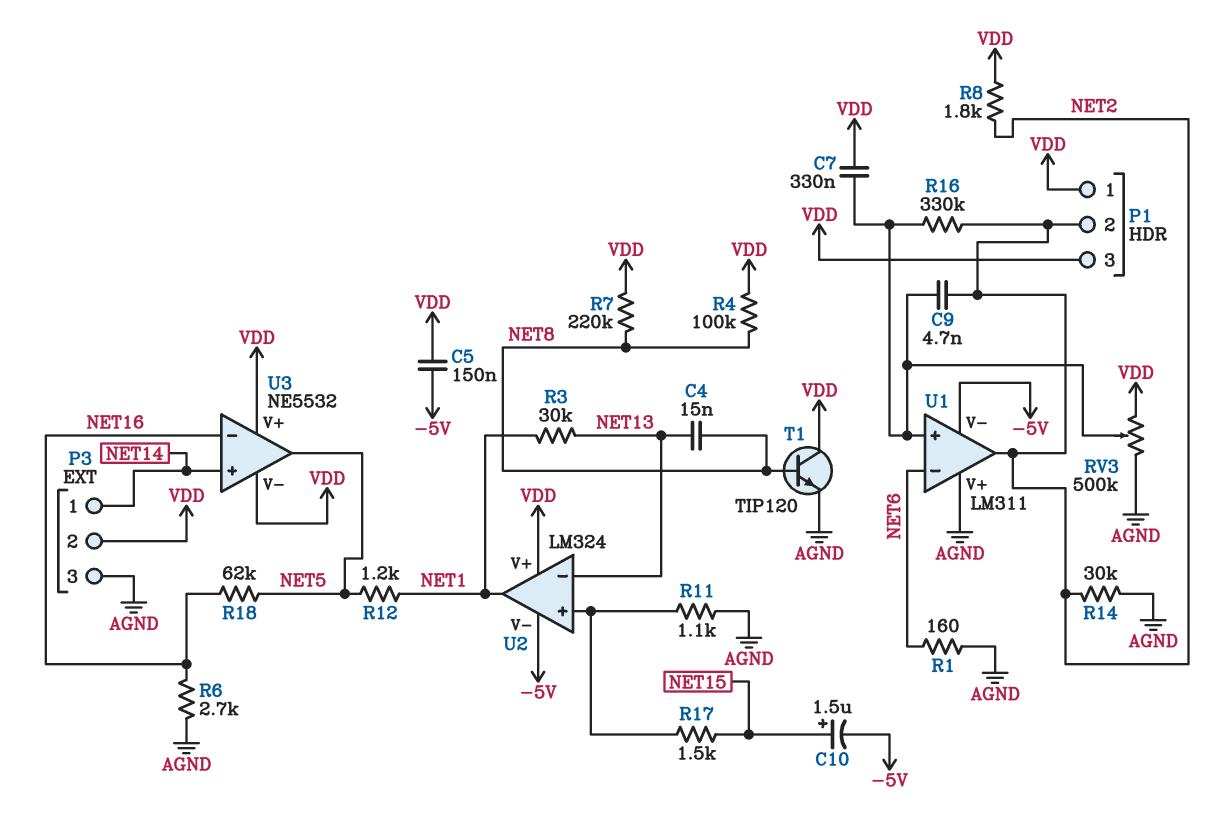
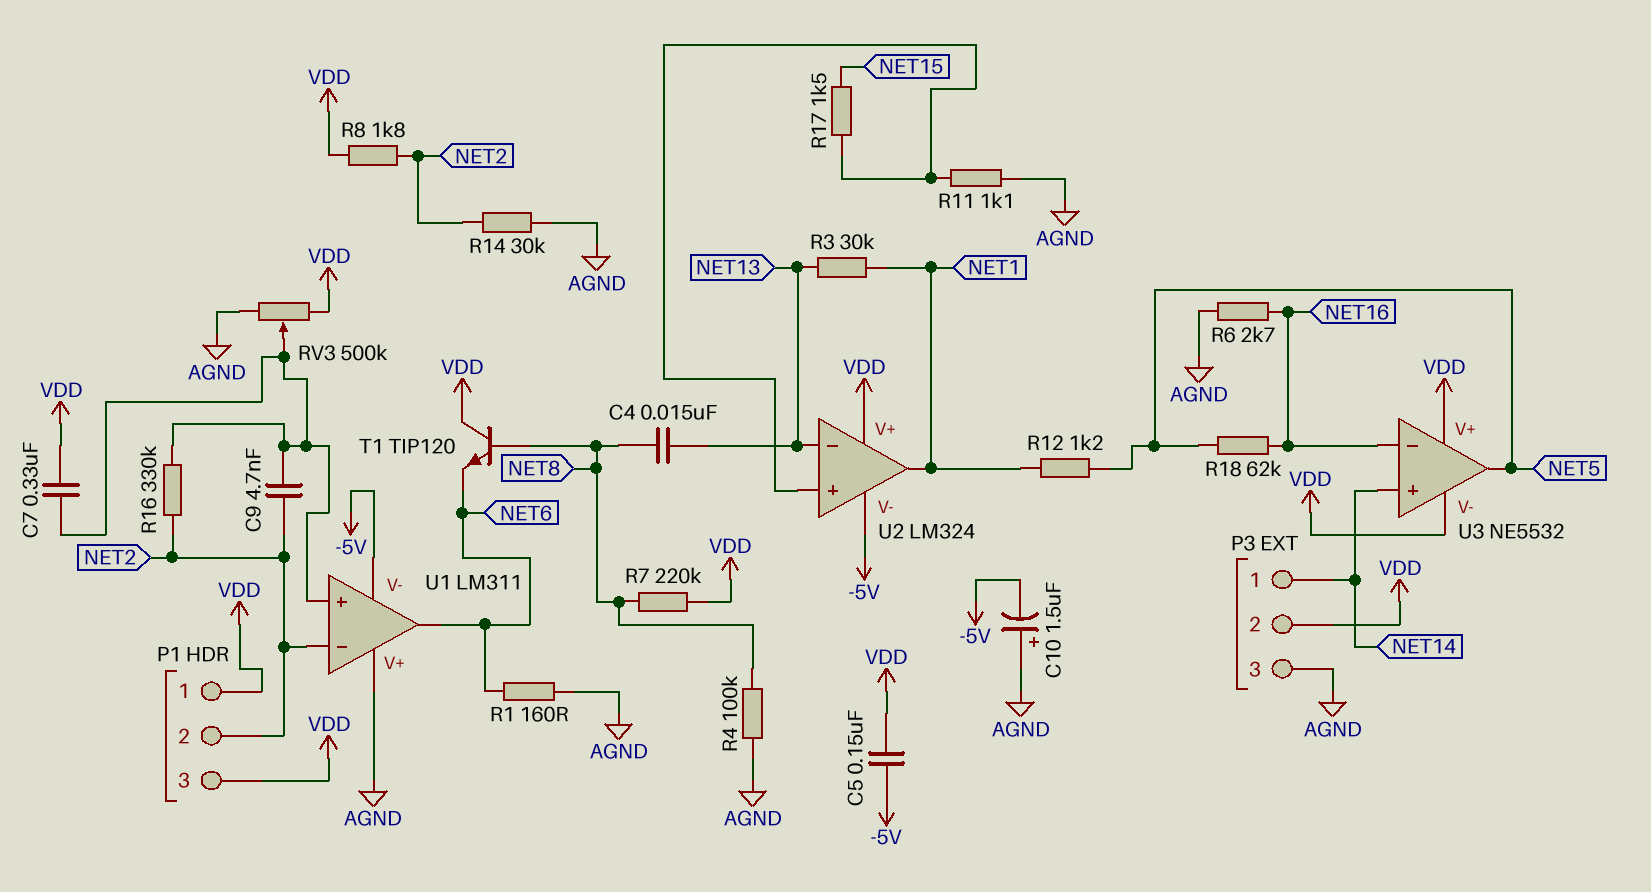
C10: 1.5uF (plus NET15, minus -5V) -> 1.5uF (plus AGND, minus -5V)
R4: 100k (NET8, VDD) -> 100k (AGND, NET8)
T1: NPN TIP120 (B NET8, C VDD, E AGND) -> NPN TIP120 (B NET8, C VDD, E NET6)
U1 pin in-: NET6 -> NET2
U1 pin out: NET2 -> NET6

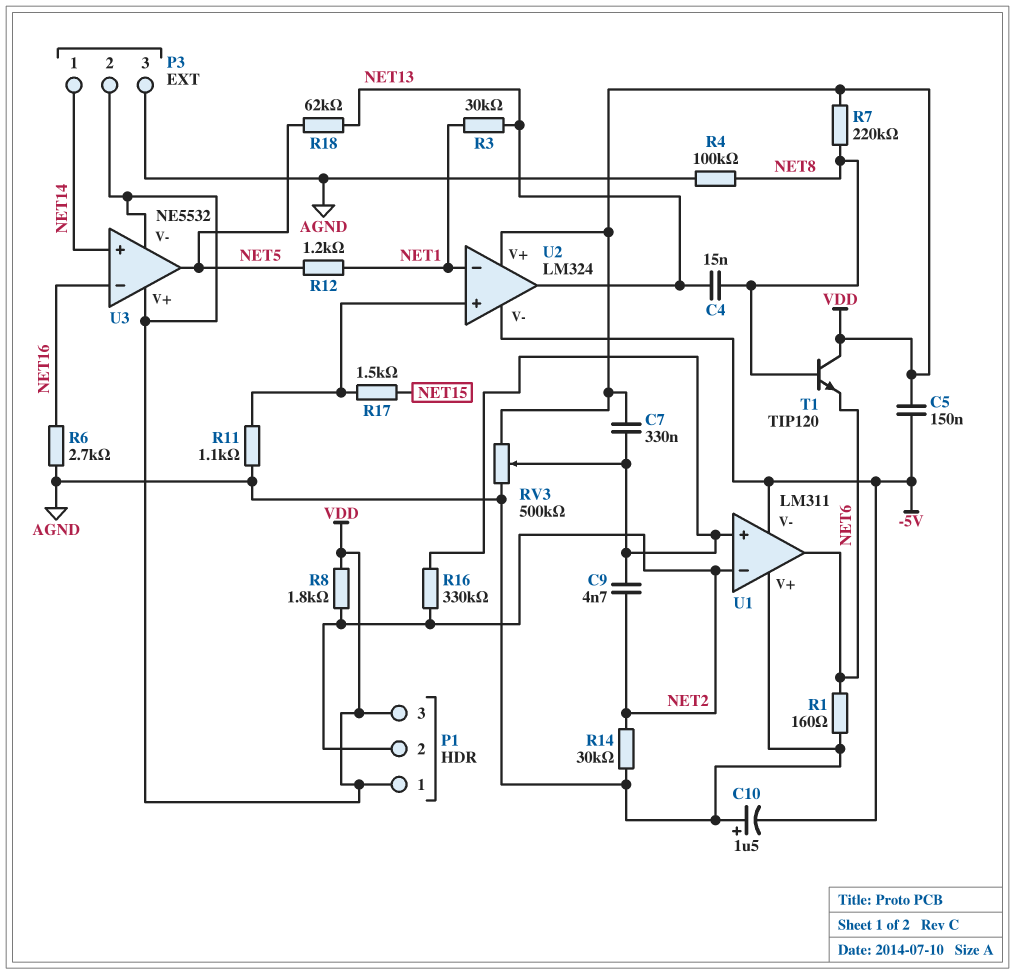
R18: 62k (NET5, NET16) -> 62k (NET5, NET13)
U2 pin in-: NET13 -> NET1
U2 pin out: NET1 -> NET13

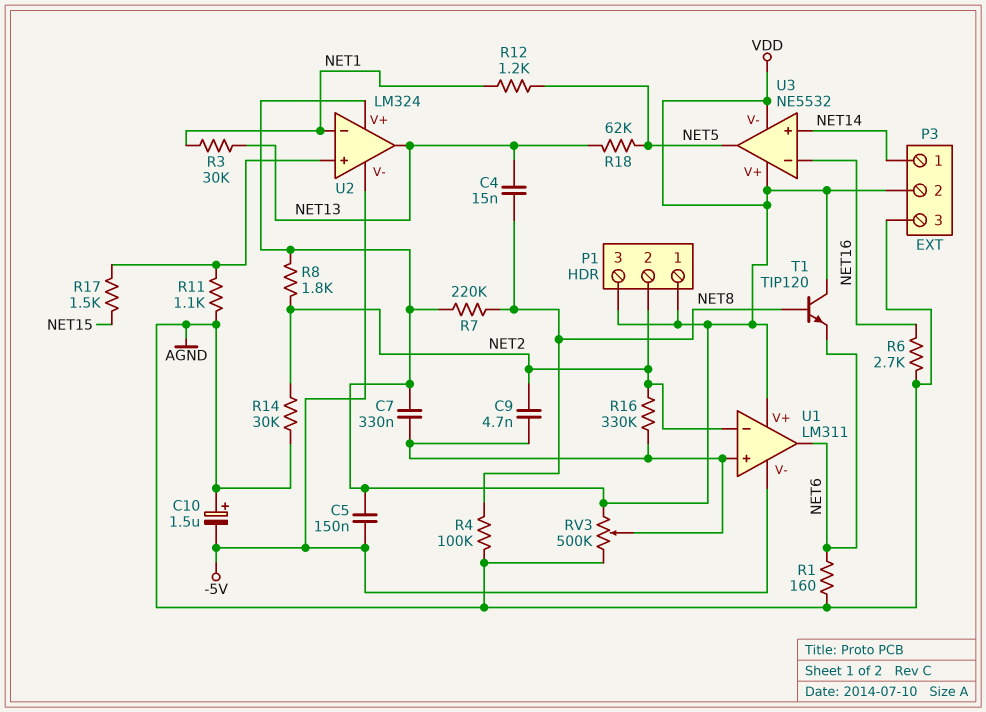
U1 pin V+: AGND -> VDD

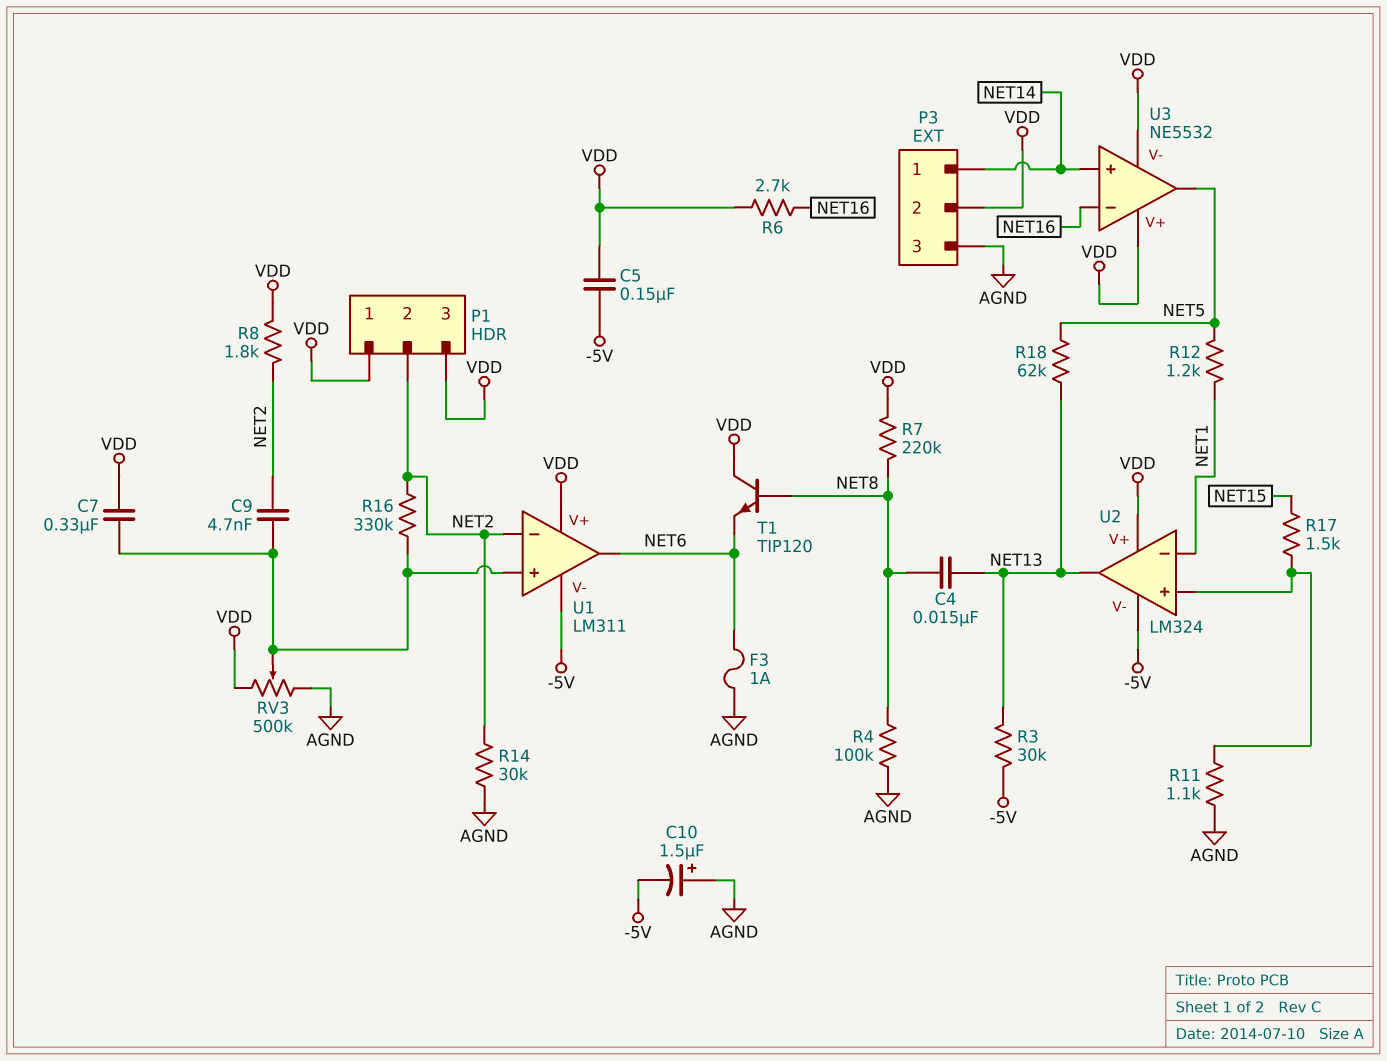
F3: none -> 1A (AGND, NET6)
R1: 160 (AGND, NET6) -> none
R3: 30k (NET1, NET13) -> 30k (-5V, NET13)
R6: 2.7k (AGND, NET16) -> 2.7k (NET16, VDD)

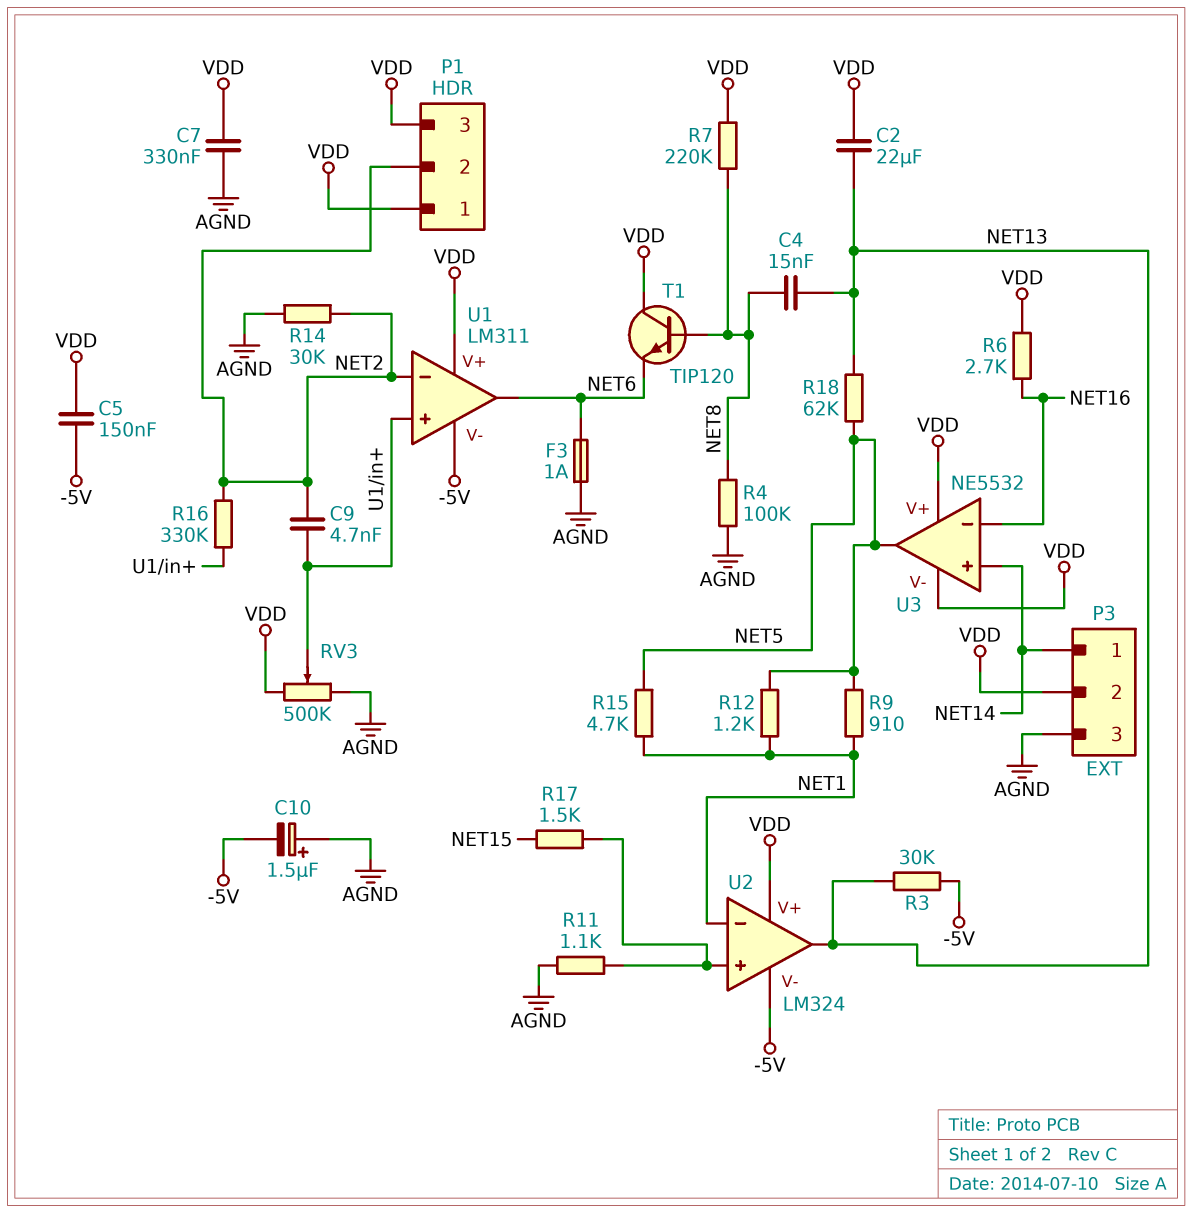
C2: none -> 22uF (NET13, VDD)
C7: 330nF (U1/in+, VDD) -> 330nF (AGND, VDD)
R8: 1.8k (NET2, VDD) -> none
R9: none -> 910 (NET1, NET5)
R15: none -> 4.7k (NET1, NET5)

